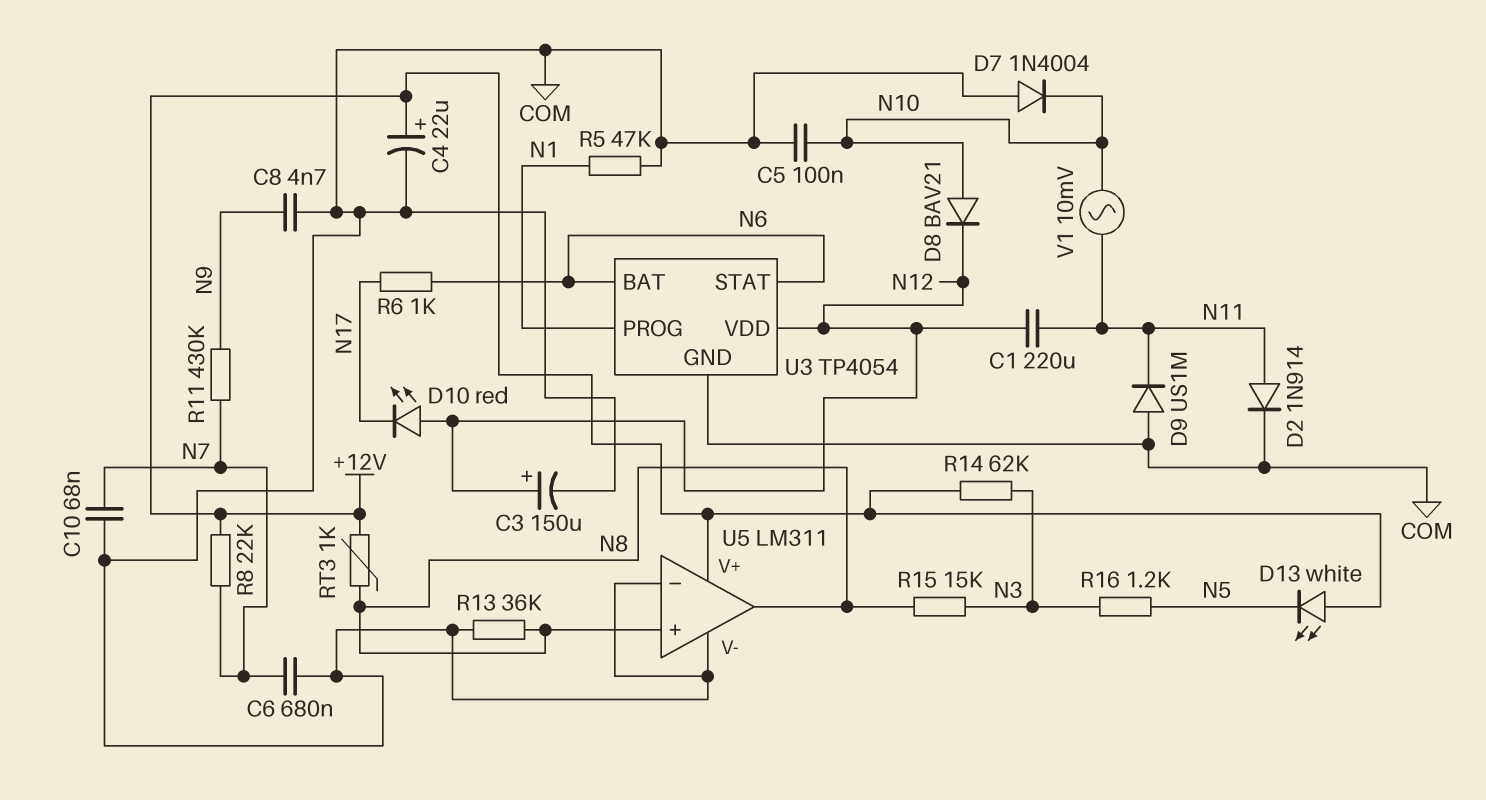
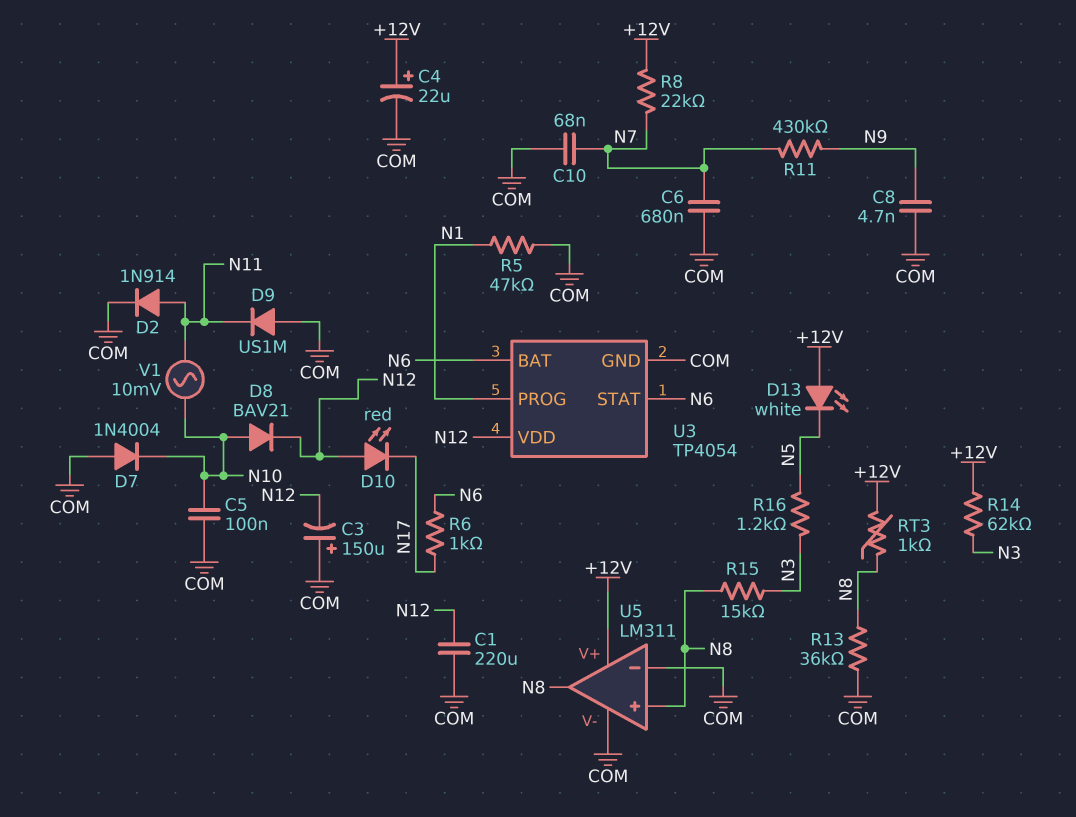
C1: 220uF (N11, N12) -> 220uF (COM, N12)
C3: 150uF (plus N12, minus COM) -> 150uF (plus COM, minus N12)

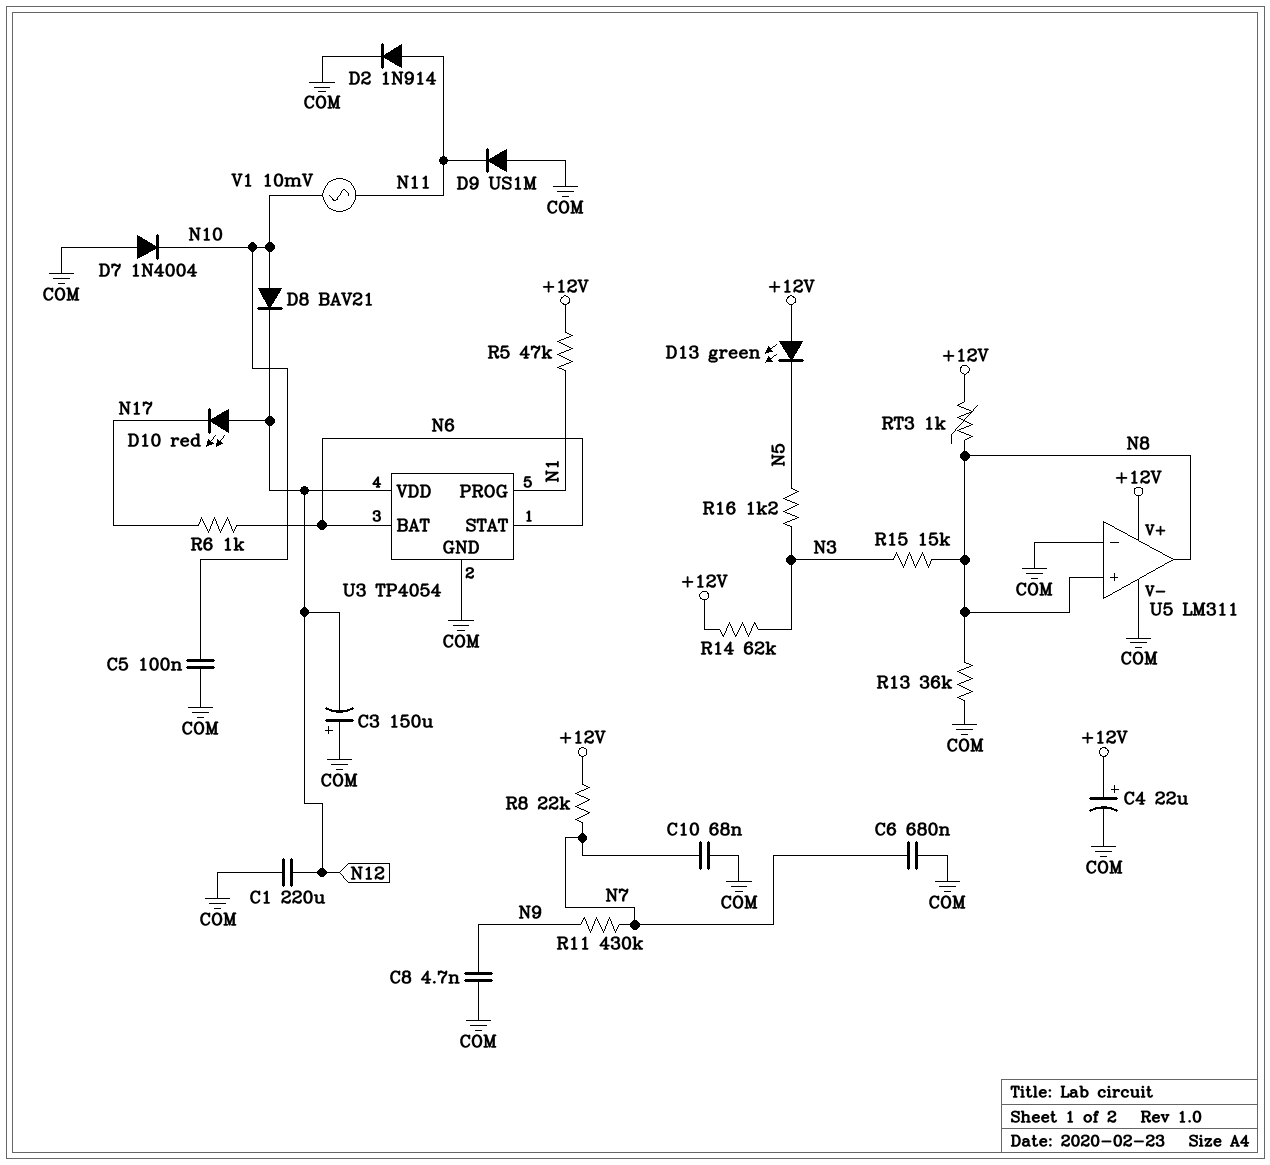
D13: LED white (A +12V, K N5) -> LED green (A +12V, K N5)
R5: 47k (COM, N1) -> 47k (+12V, N1)

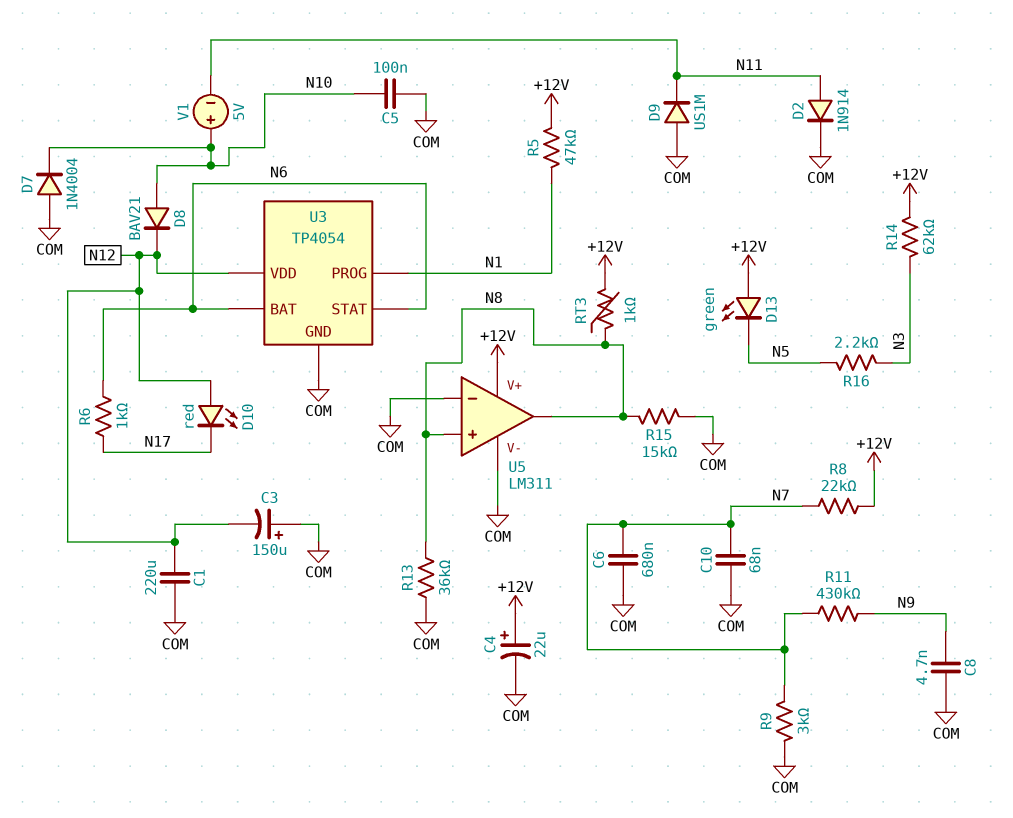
R9: none -> 3k (COM, N7)
R15: 15k (N3, N8) -> 15k (COM, N8)
R16: 1.2k (N3, N5) -> 2.2k (N3, N5)
V1: AC 10mV (N10, N11) -> 5V (plus N10, minus N11)

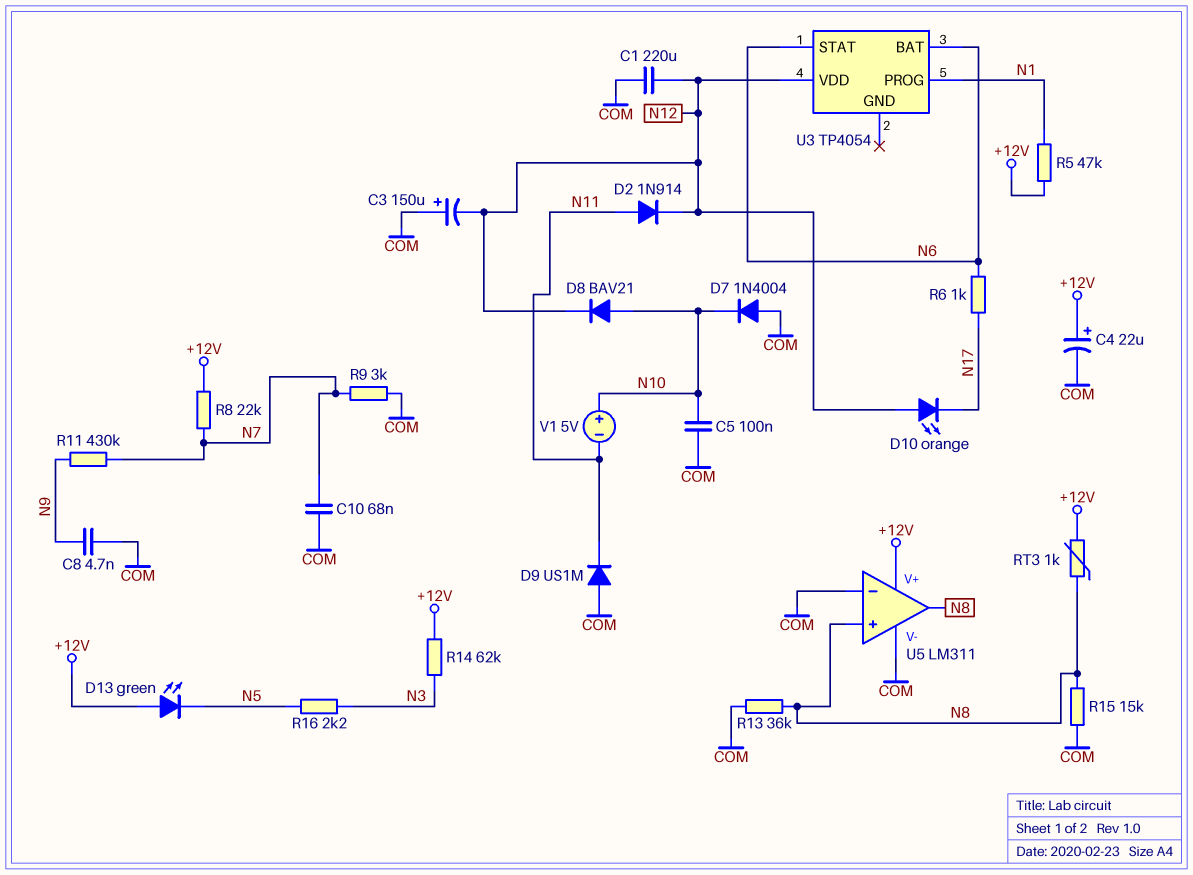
C6: 680nF (COM, N7) -> none
D2: diode 1N914 (A N11, K COM) -> diode 1N914 (A N11, K N12)
D10: LED red (A N12, K N17) -> LED orange (A N12, K N17)
U3 pin GND: COM -> none

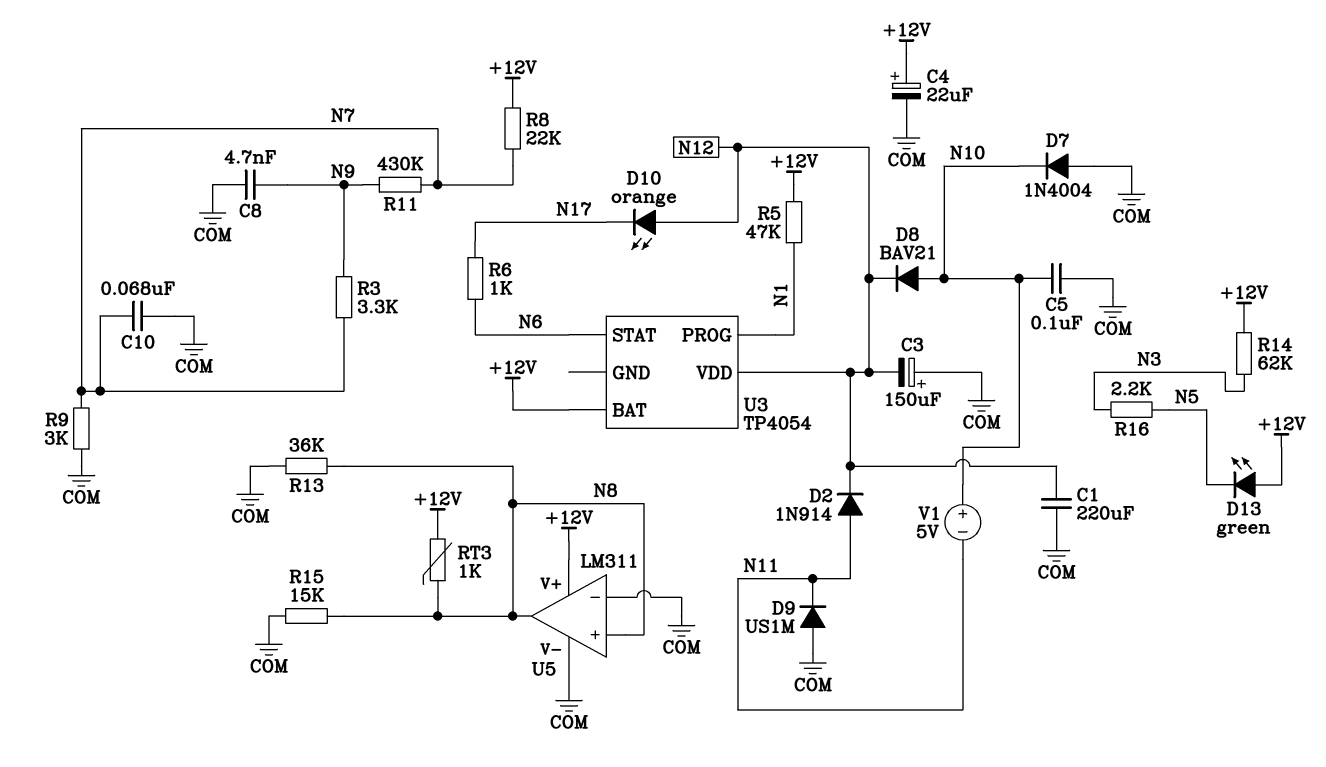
R3: none -> 3.3k (N7, N9)
U3 pin BAT: N6 -> +12V

